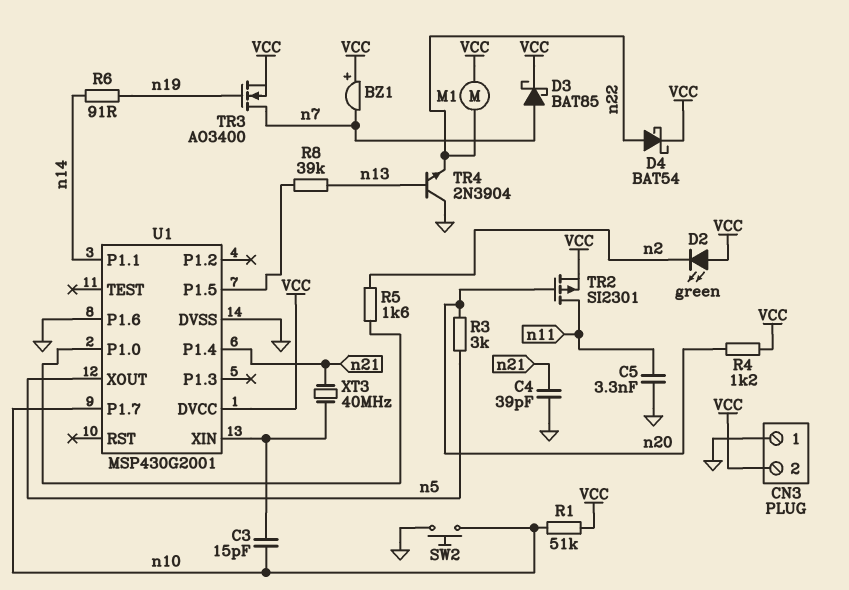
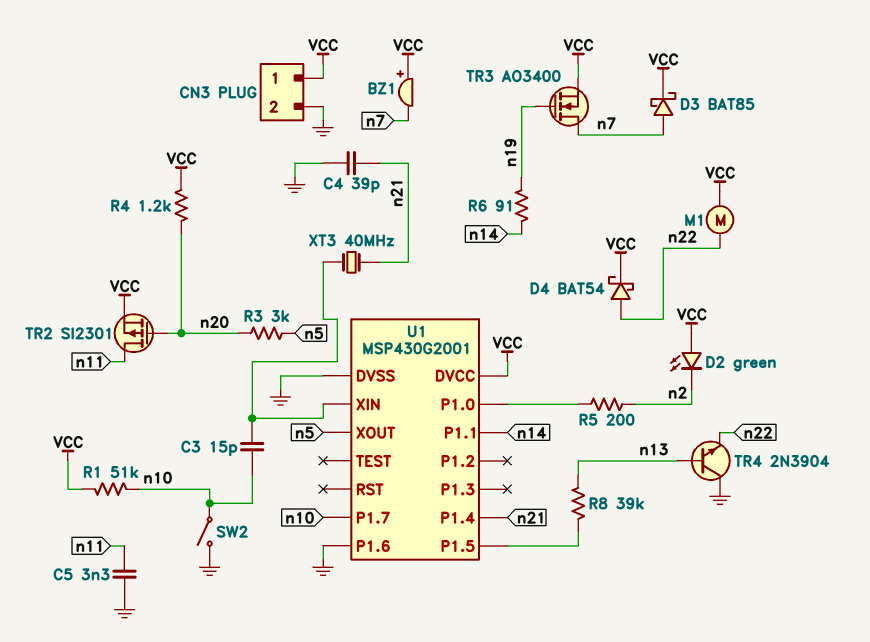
CN3 pin 1: GND -> VCC
CN3 pin 2: VCC -> GND
R5: 1.6k (U1/P1.0, n2) -> 200 (U1/P1.0, n2)
SW2: button (GND, n10) -> switch (GND, n10)

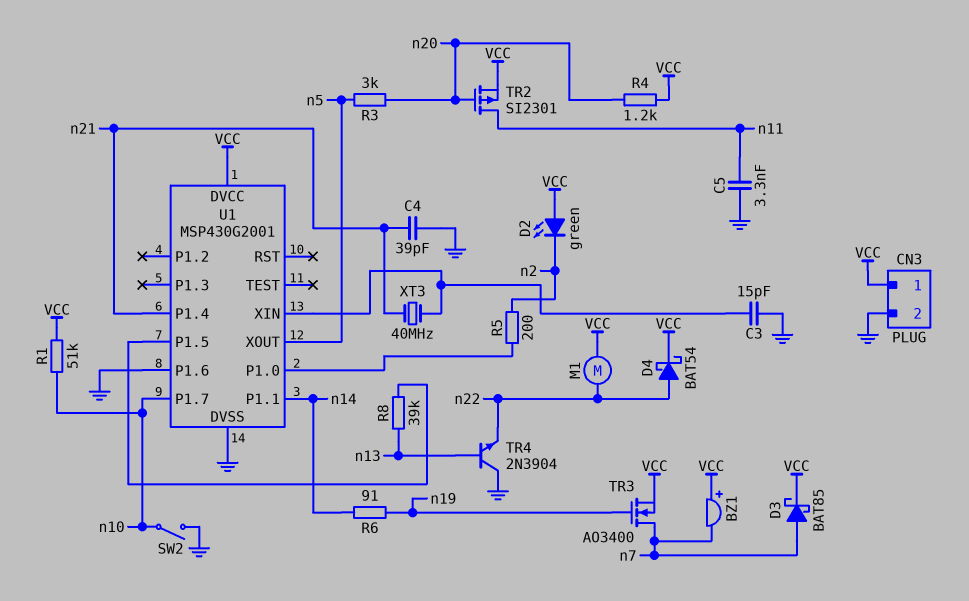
C3: 15pF (U1/XIN, n10) -> 15pF (GND, U1/XIN)

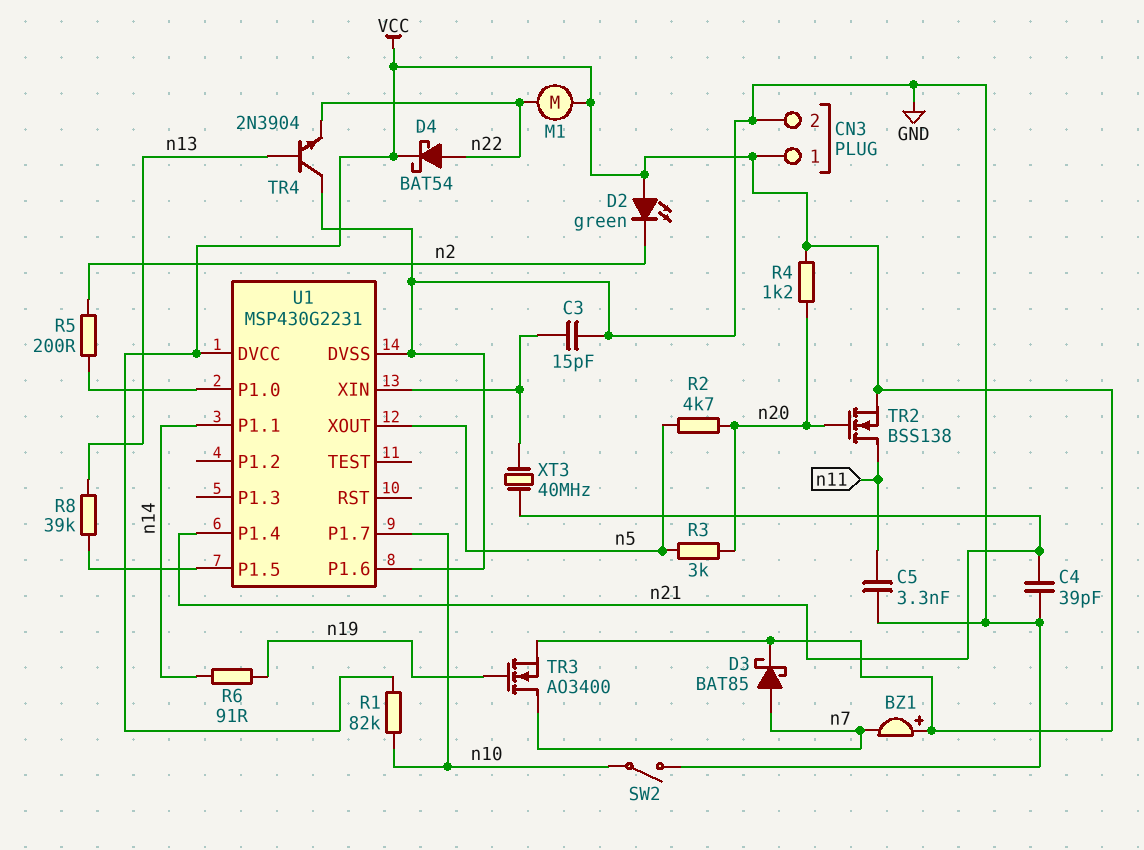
R1: 51k (VCC, n10) -> 82k (VCC, n10)
R2: none -> 4.7k (n5, n20)
TR2: PMOS SI2301 (G n20, D n11, S VCC) -> NMOS BSS138 (G n20, D n11, S VCC)
U1: MSP430G2001 -> MSP430G2231

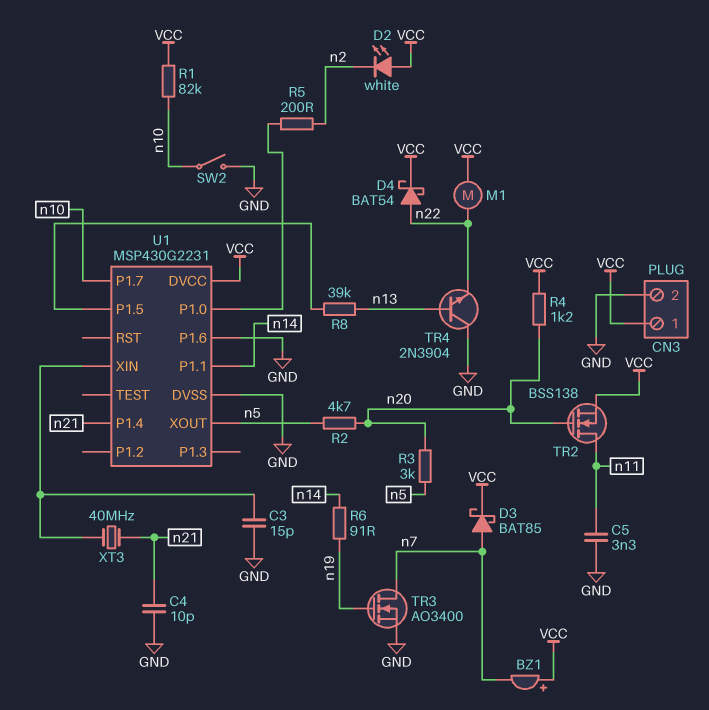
C4: 39pF (GND, n21) -> 10pF (GND, n21)
D2: LED green (A VCC, K n2) -> LED white (A VCC, K n2)
TR3: NMOS AO3400 (G n19, D n7, S VCC) -> NMOS AO3400 (G n19, D n7, S GND)

